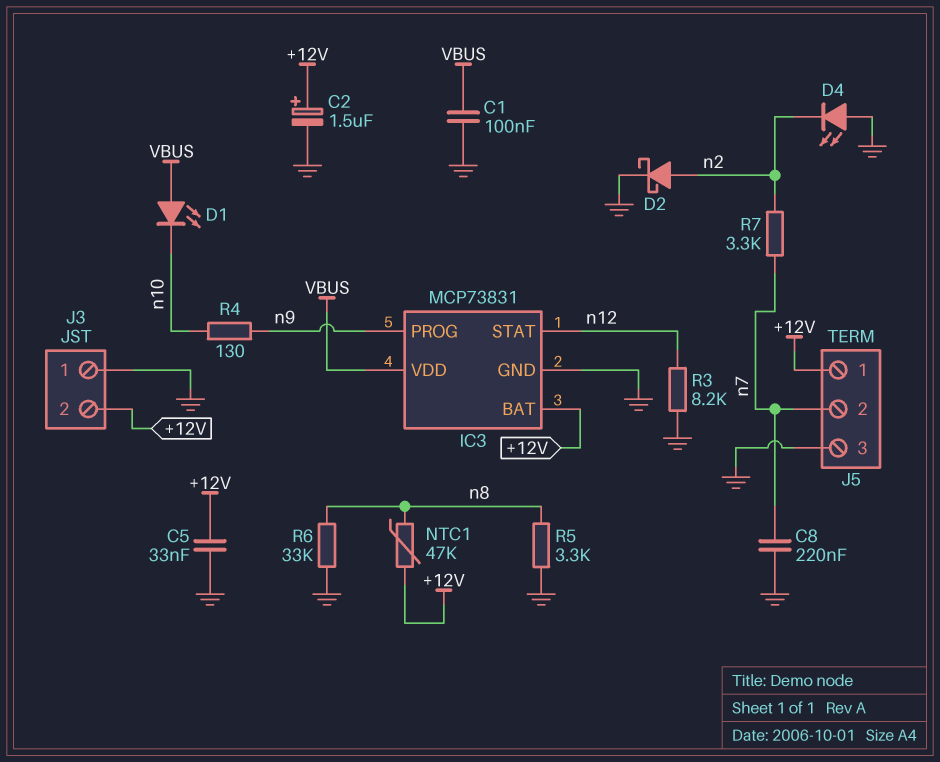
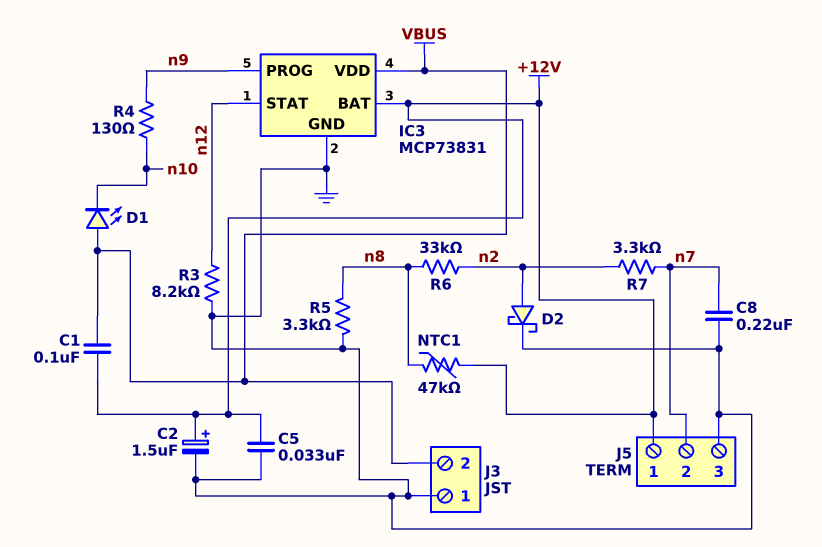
C1: 100nF (GND, VBUS) -> 100nF (+12V, VBUS)
D4: LED (A GND, K n2) -> none
J3 pin 2: +12V -> VBUS
R6: 33k (GND, n8) -> 33k (n2, n8)

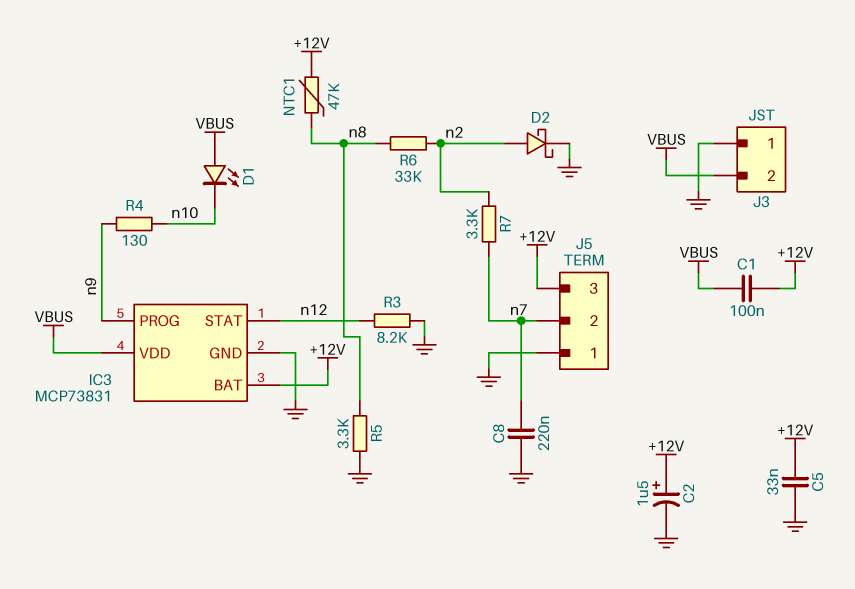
J5 pin 1: +12V -> GND
J5 pin 3: GND -> +12V

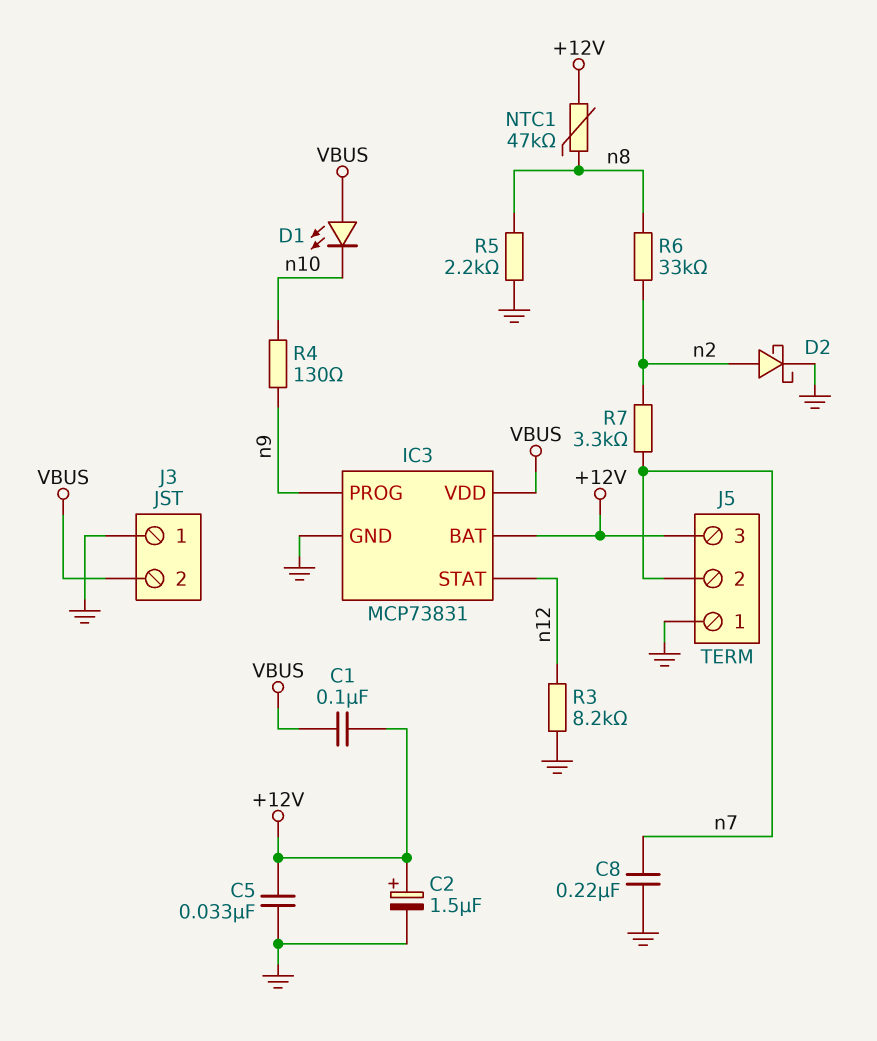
R5: 3.3k (GND, n8) -> 2.2k (GND, n8)

